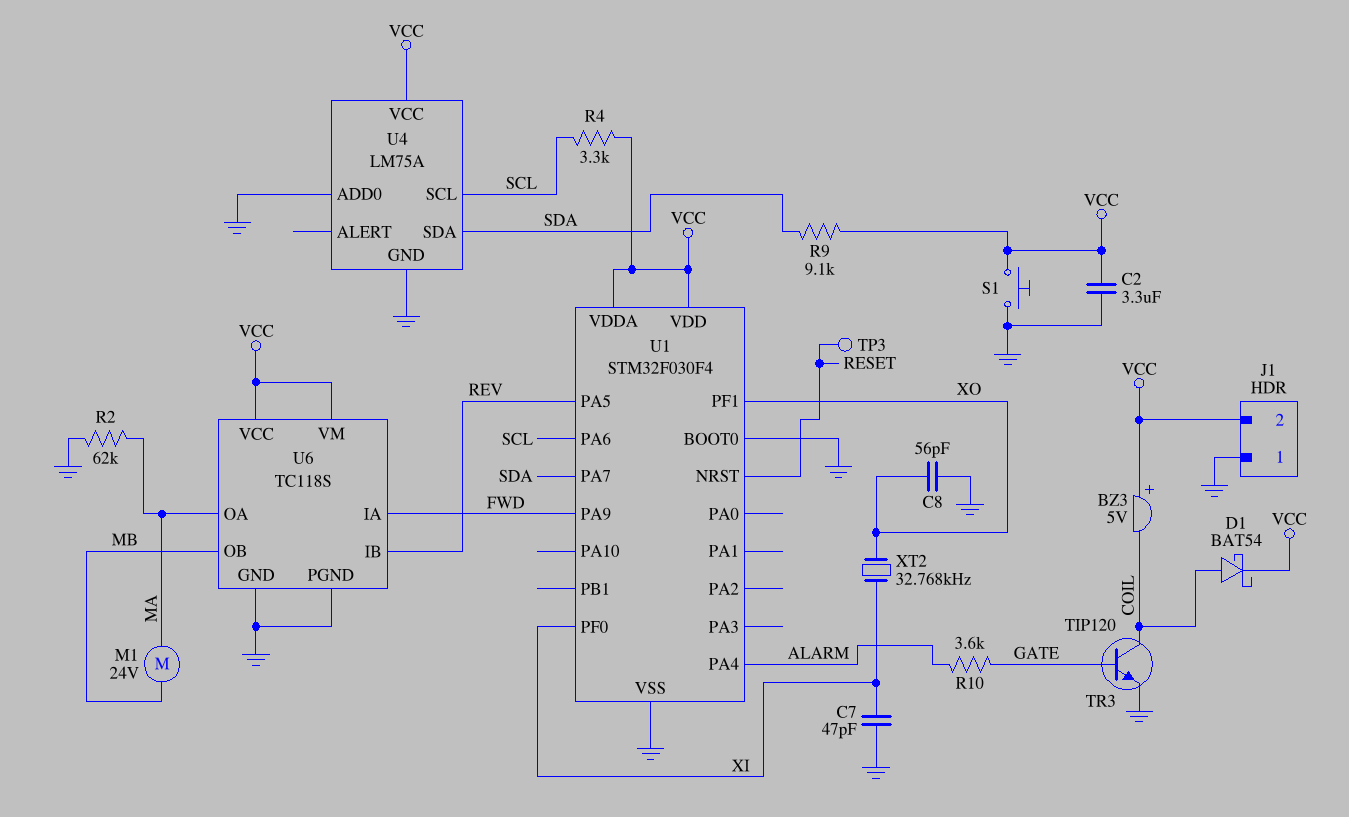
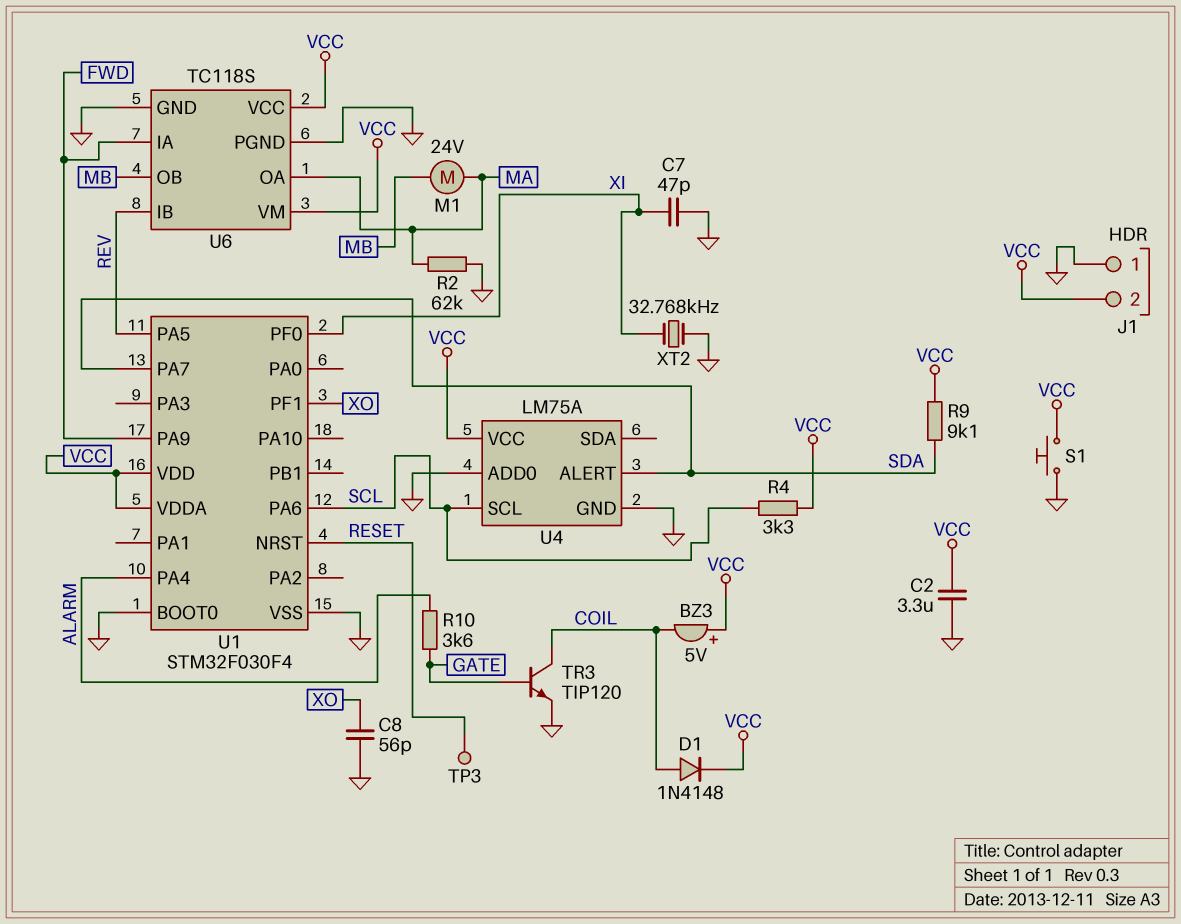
D1: schottky BAT54 (A COIL, K VCC) -> diode 1N4148 (A COIL, K VCC)
U4 pin ALERT: none -> SDA
U4 pin SDA: SDA -> none
XT2: 32.768kHz (XI, XO) -> 32.768kHz (GND, XI)

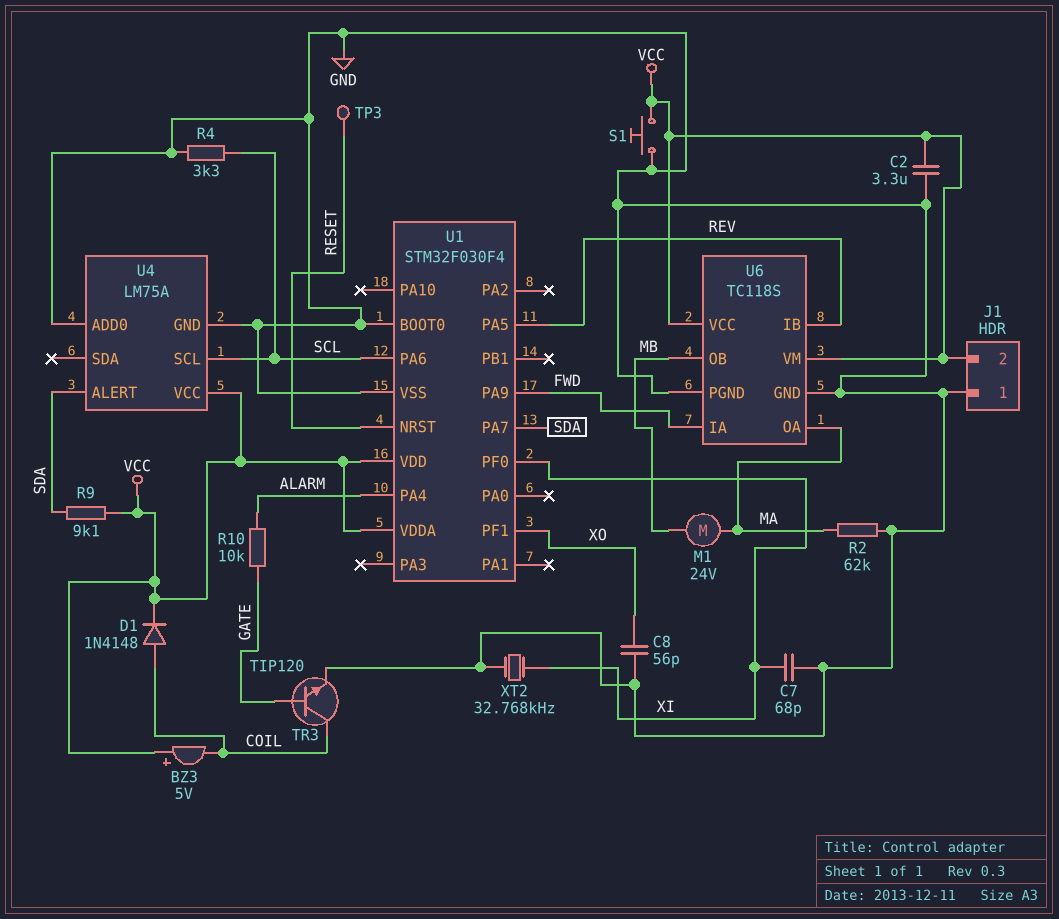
C7: 47pF (GND, XI) -> 68pF (GND, XI)
R4: 3.3k (SCL, VCC) -> 3.3k (GND, SCL)
R10: 3.6k (ALARM, GATE) -> 10k (ALARM, GATE)

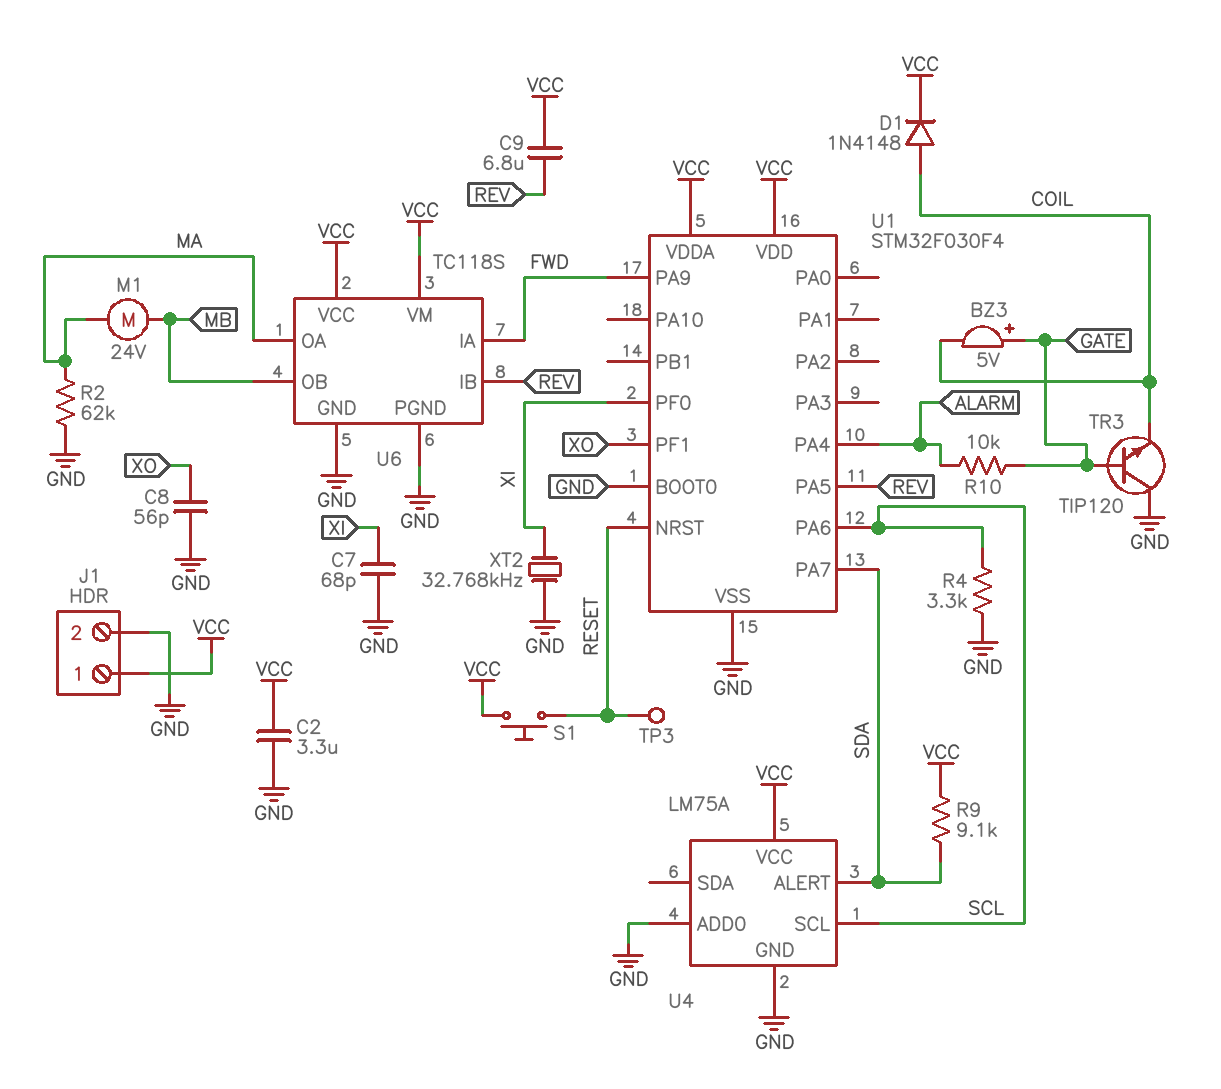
BZ3: buzzer 5V (plus VCC, minus COIL) -> buzzer 5V (plus GATE, minus COIL)
C9: none -> 6.8uF (REV, VCC)
J1 pin 1: GND -> VCC
J1 pin 2: VCC -> GND
S1: button (GND, VCC) -> button (RESET, VCC)
TR3: NPN TIP120 (B GATE, C COIL, E GND) -> NPN TIP120 (B GATE, C GND, E COIL)

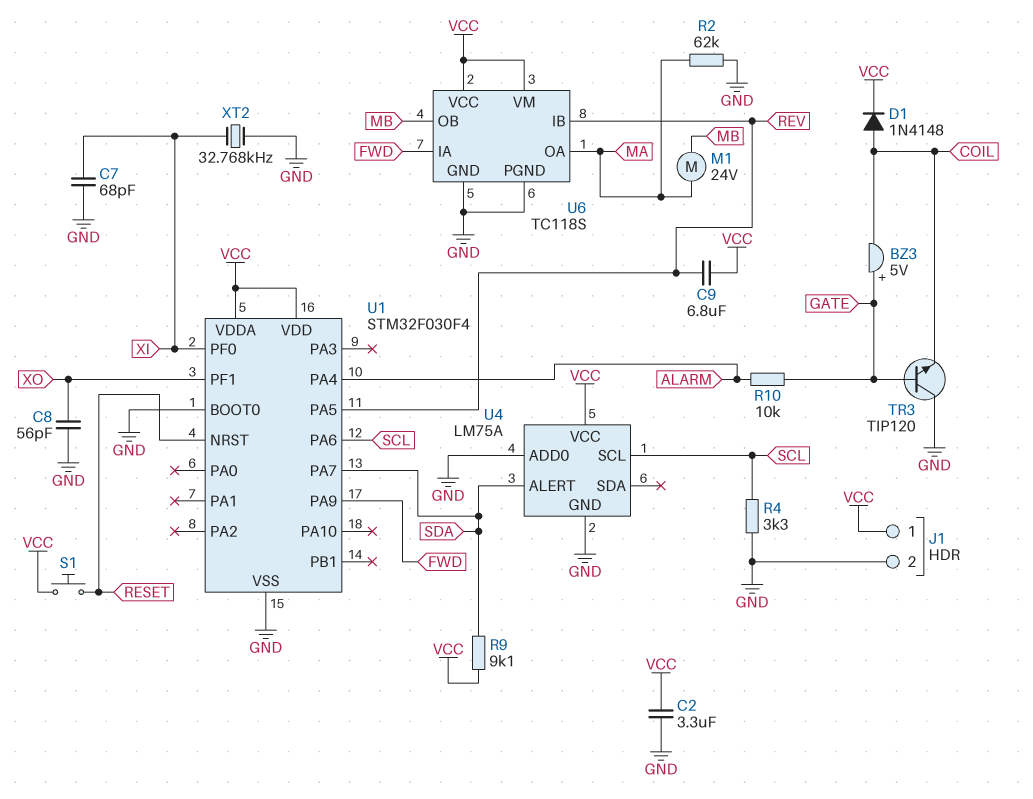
TP3: test point (RESET) -> none

